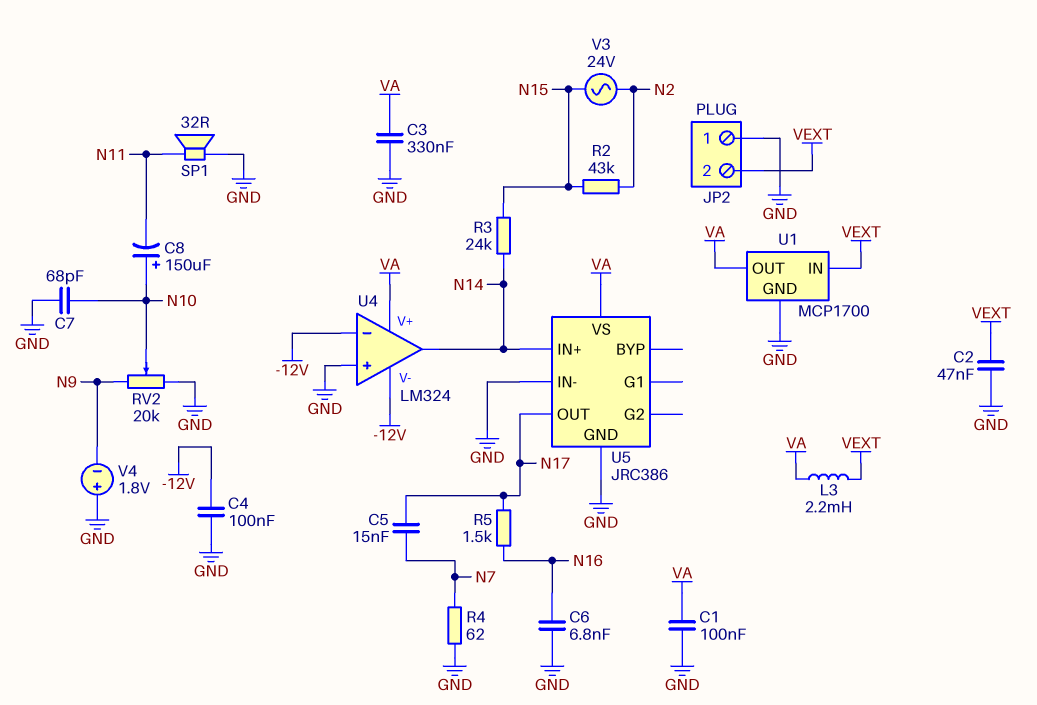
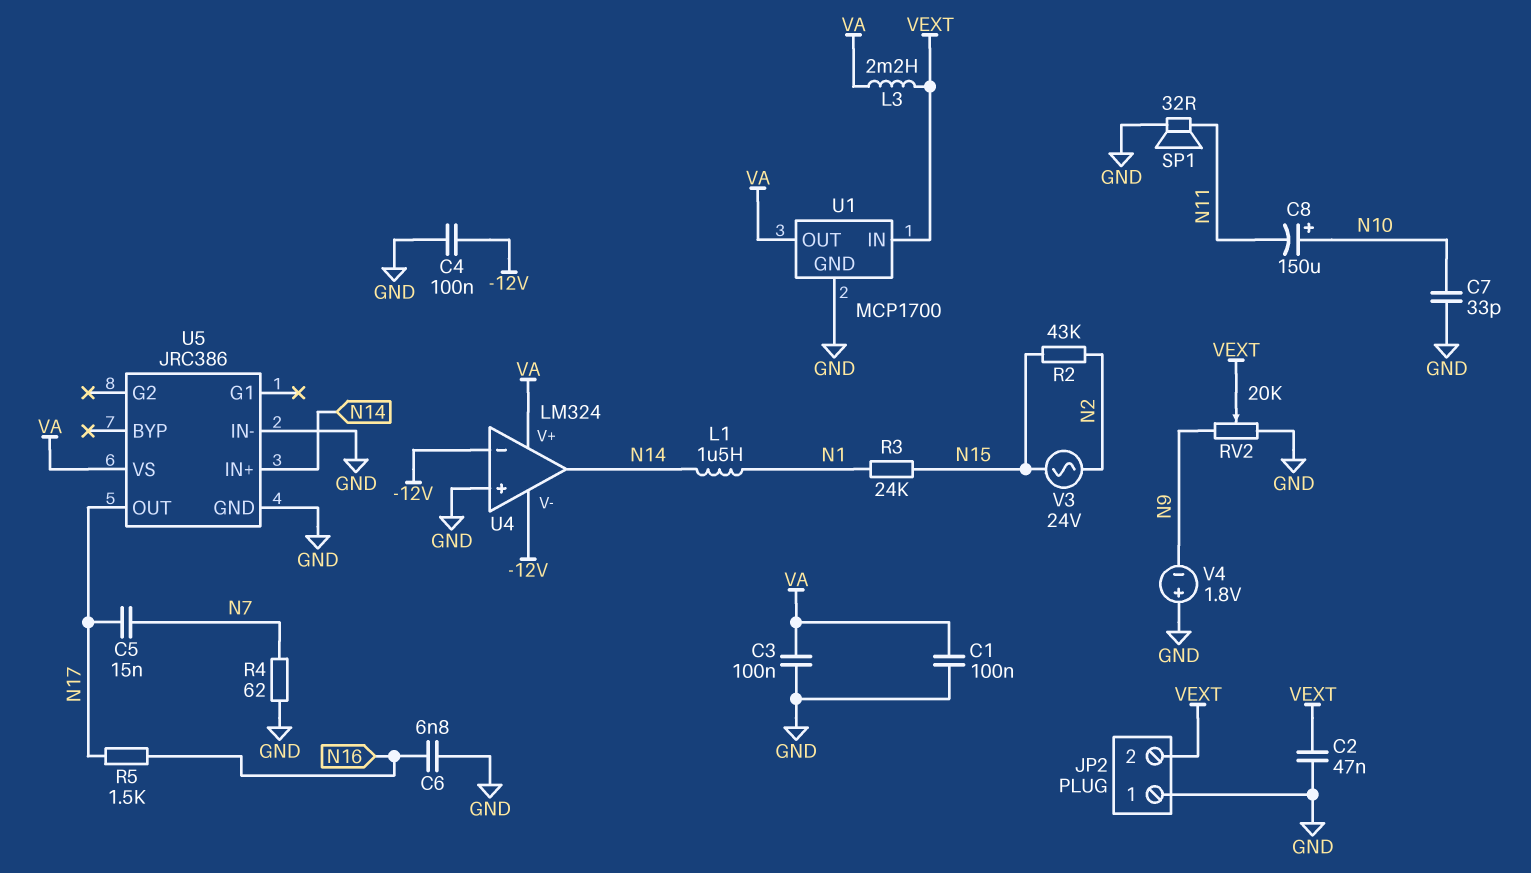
C3: 330nF (GND, VA) -> 100nF (GND, VA)
C7: 68pF (GND, N10) -> 33pF (GND, N10)
L1: none -> 1.5uH (N1, N14)
R3: 24k (N14, N15) -> 24k (N1, N15)
RV2: 20k (GND, N9, wiper N10) -> 20k (GND, N9, wiper VEXT)

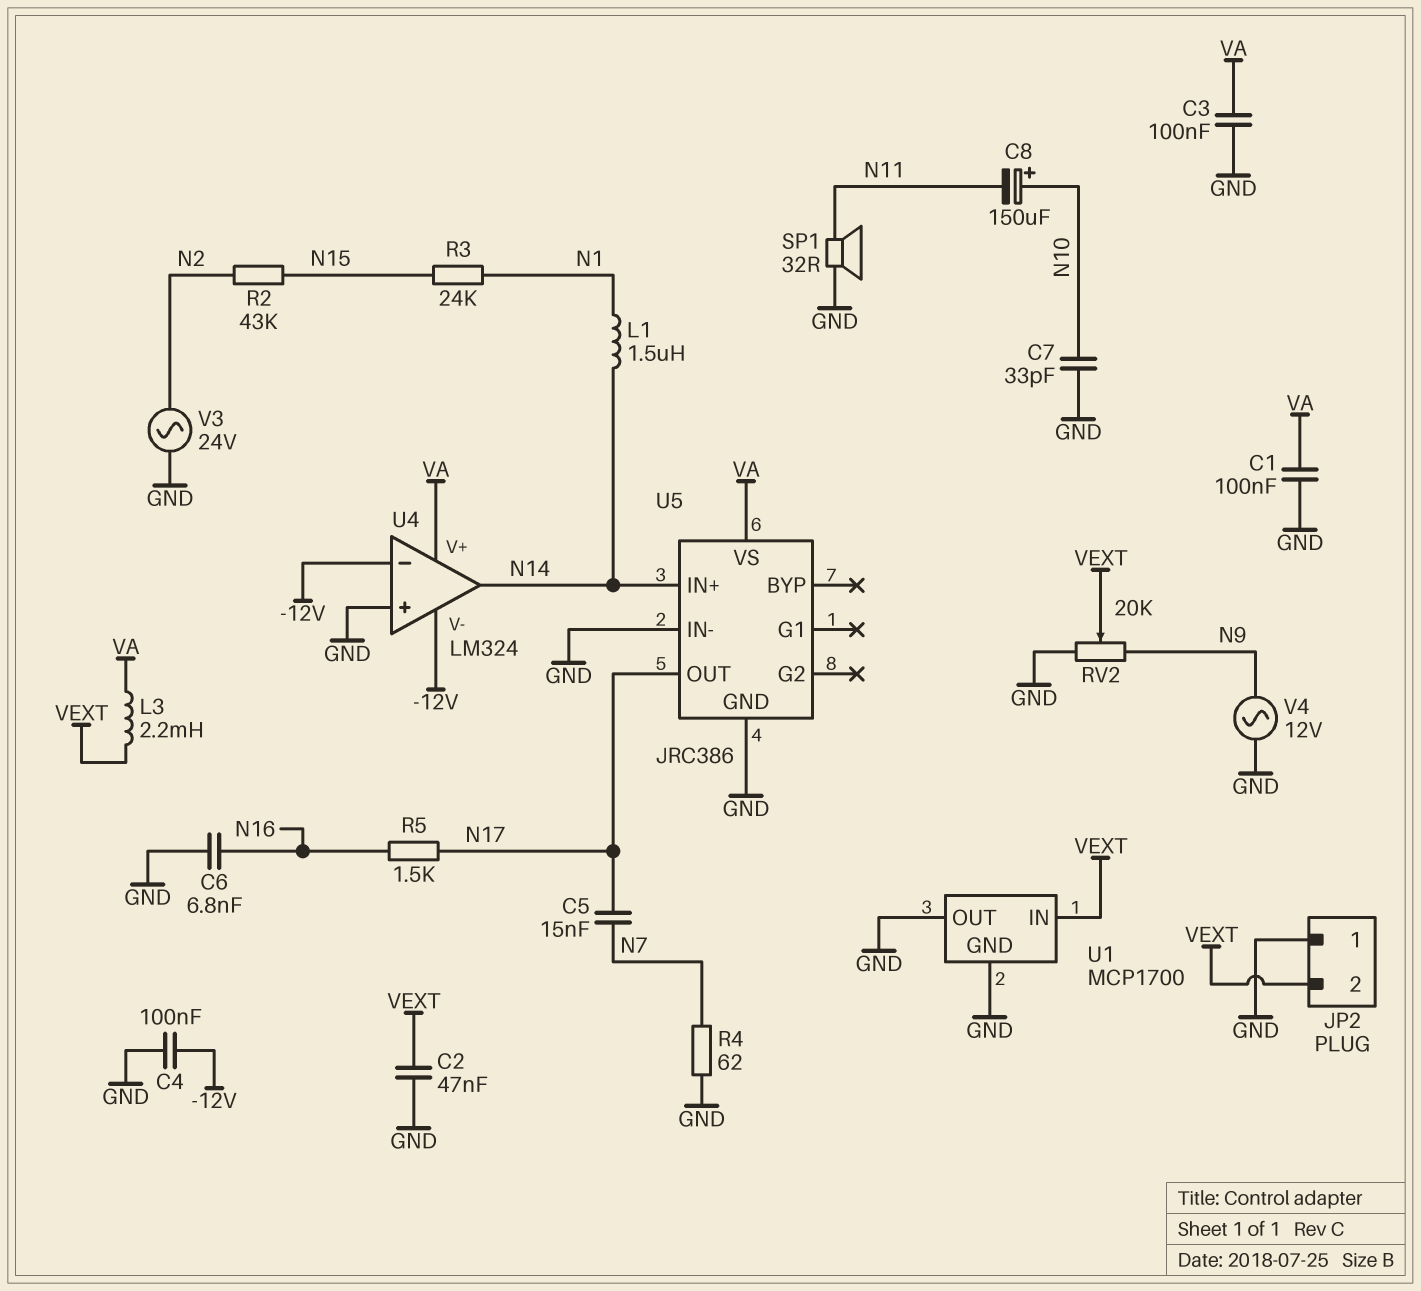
U1 pin OUT: VA -> GND
V3: AC 24V (N2, N15) -> AC 24V (GND, N2)
V4: 1.8V (plus GND, minus N9) -> AC 12V (GND, N9)

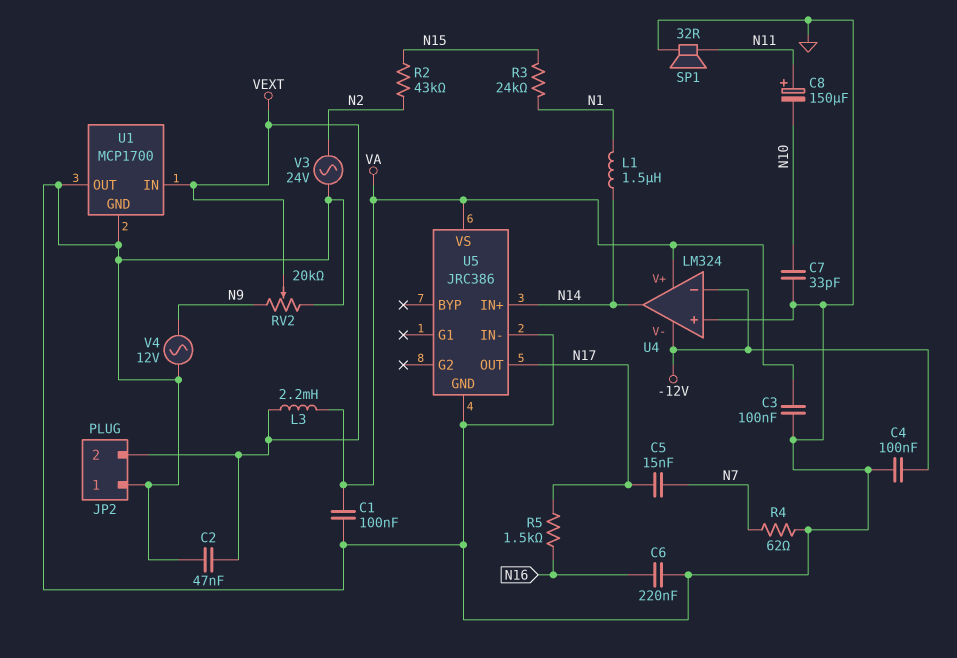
C6: 6.8nF (GND, N16) -> 220nF (GND, N16)
C8: 150uF (plus N10, minus N11) -> 150uF (plus N11, minus N10)

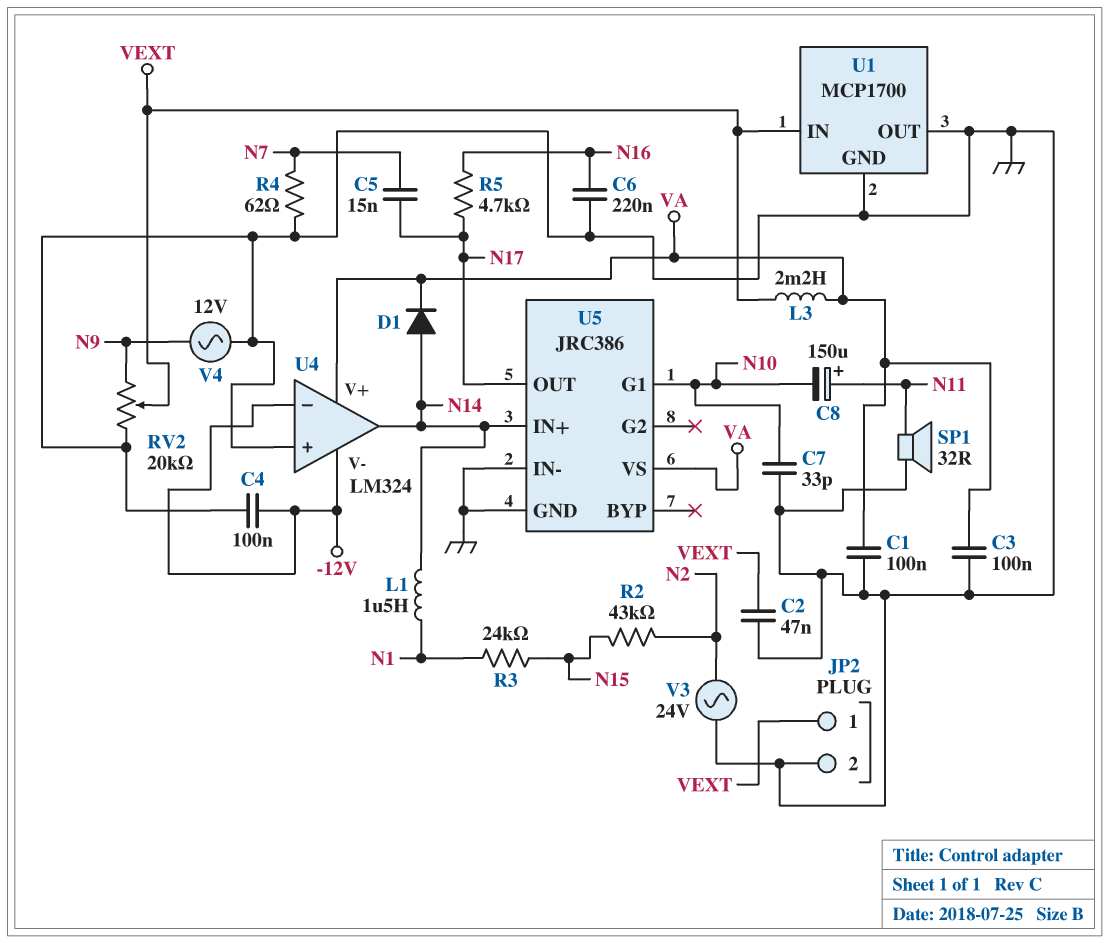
D1: none -> diode (A N14, K VA)
JP2 pin 1: GND -> VEXT
JP2 pin 2: VEXT -> GND
R5: 1.5k (N16, N17) -> 4.7k (N16, N17)
U5 pin G1: none -> N10

